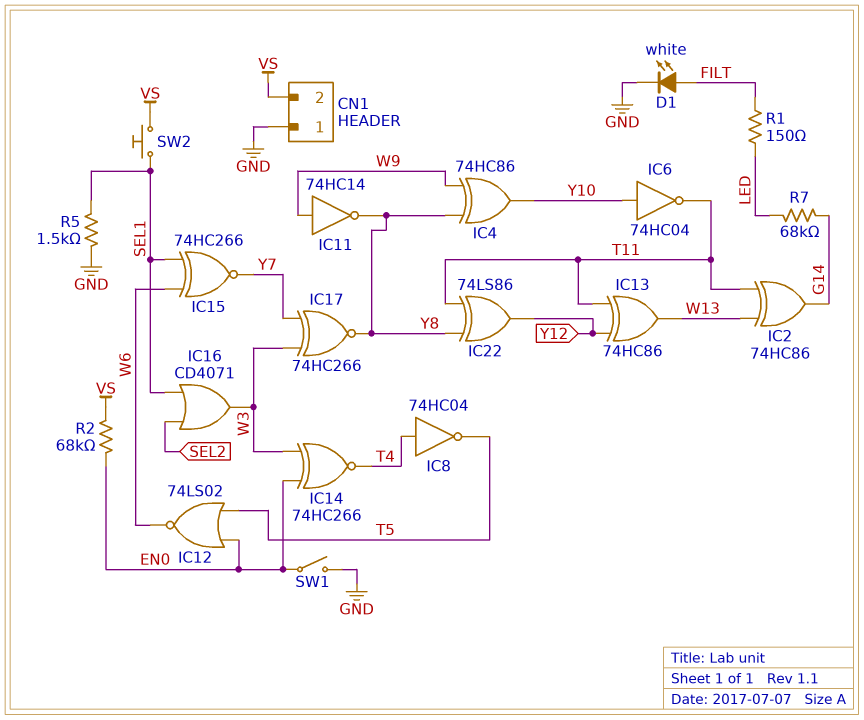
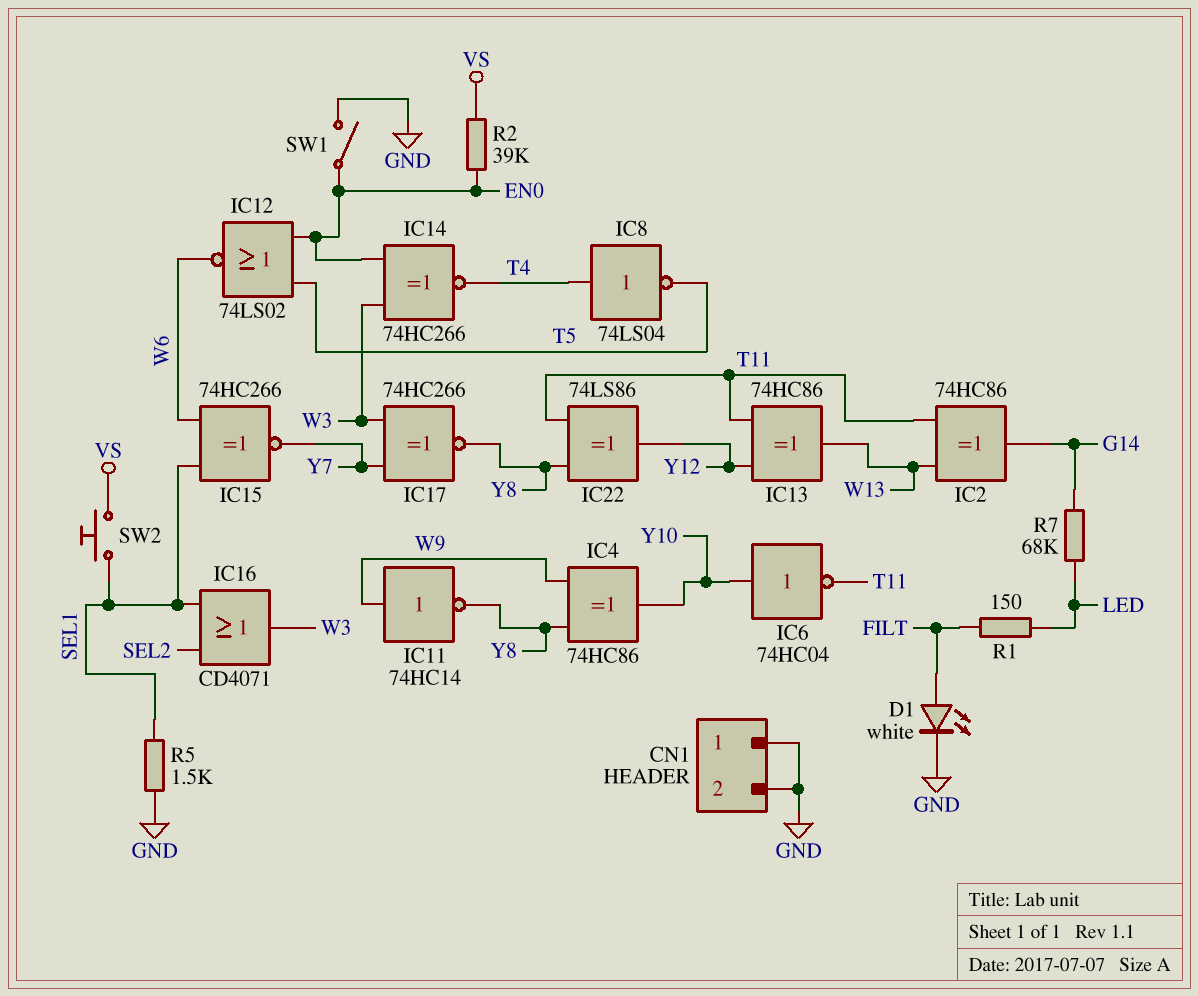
CN1 pin 2: VS -> GND
IC8: NOT 74HC04 (in T4, out T5) -> NOT 74LS04 (in T4, out T5)
R2: 68k (EN0, VS) -> 39k (EN0, VS)

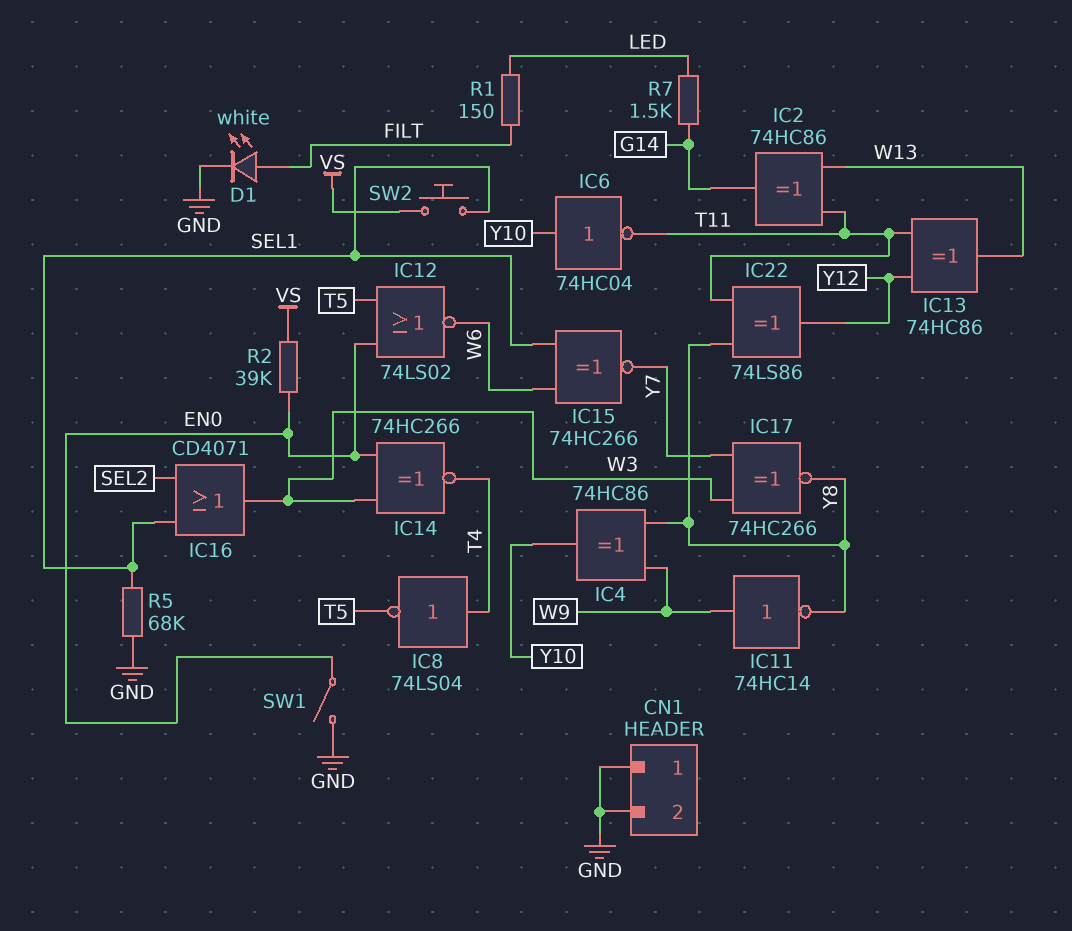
R5: 1.5k (GND, SEL1) -> 68k (GND, SEL1)
R7: 68k (G14, LED) -> 1.5k (G14, LED)

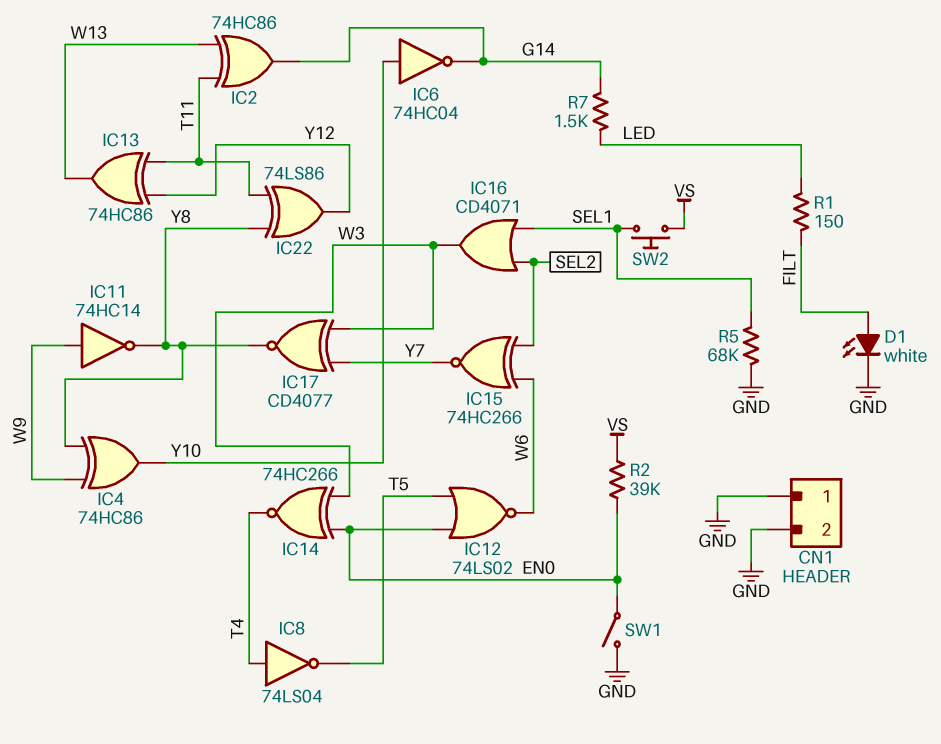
IC6: NOT 74HC04 (in Y10, out T11) -> NOT 74HC04 (in Y10, out G14)
IC15: XNOR 74HC266 (in SEL1, in W6, out Y7) -> XNOR 74HC266 (in SEL2, in W6, out Y7)
IC17: XNOR 74HC266 (in W3, in Y7, out Y8) -> XNOR CD4077 (in W3, in Y7, out Y8)

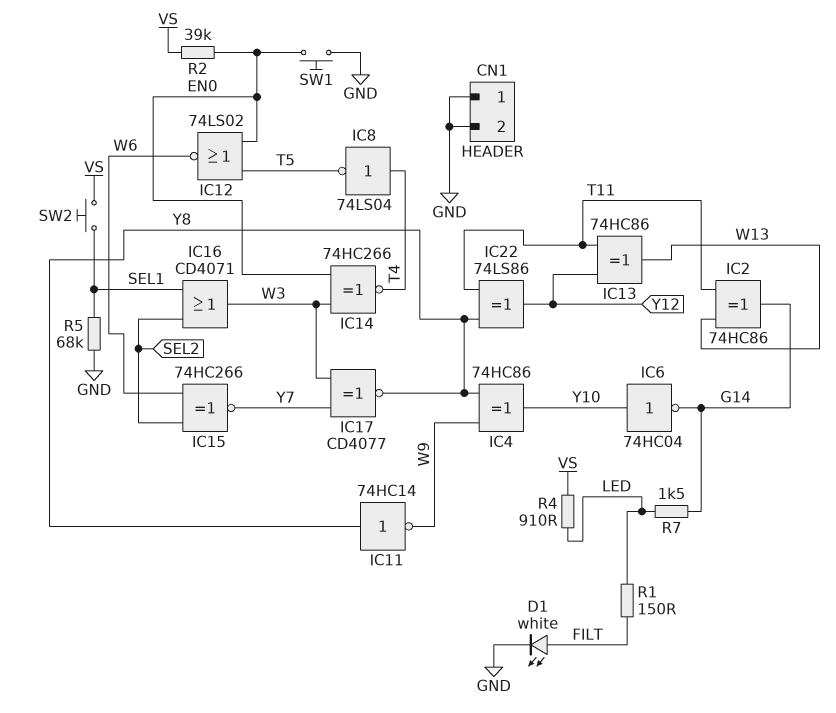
IC11: NOT 74HC14 (in W9, out Y8) -> NOT 74HC14 (in Y8, out W9)
R4: none -> 910 (LED, VS)
SW1: switch (EN0, GND) -> button (EN0, GND)

